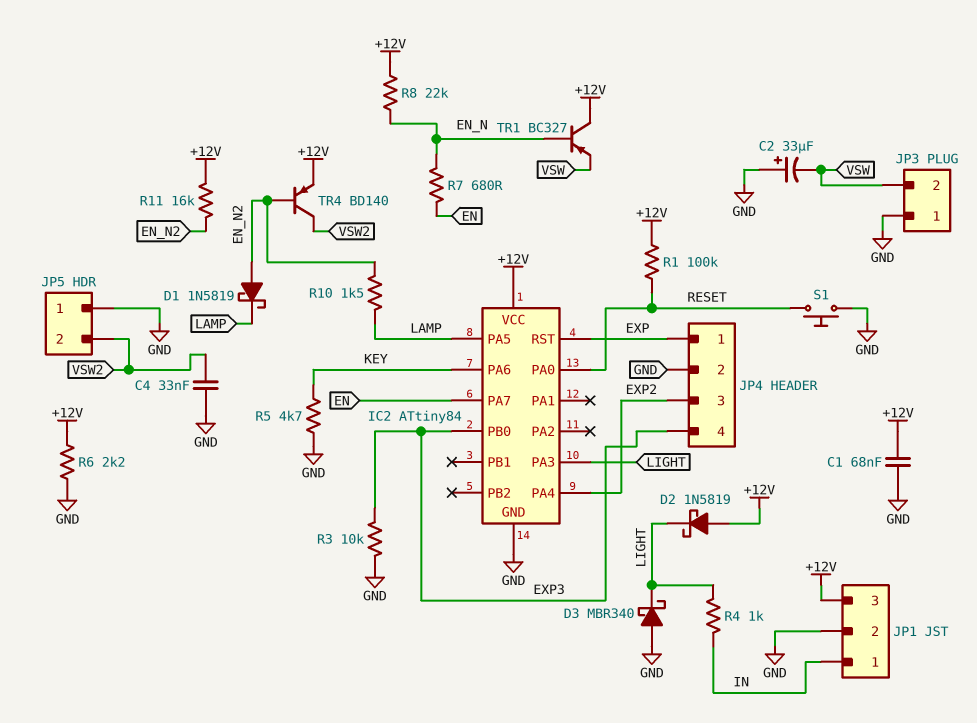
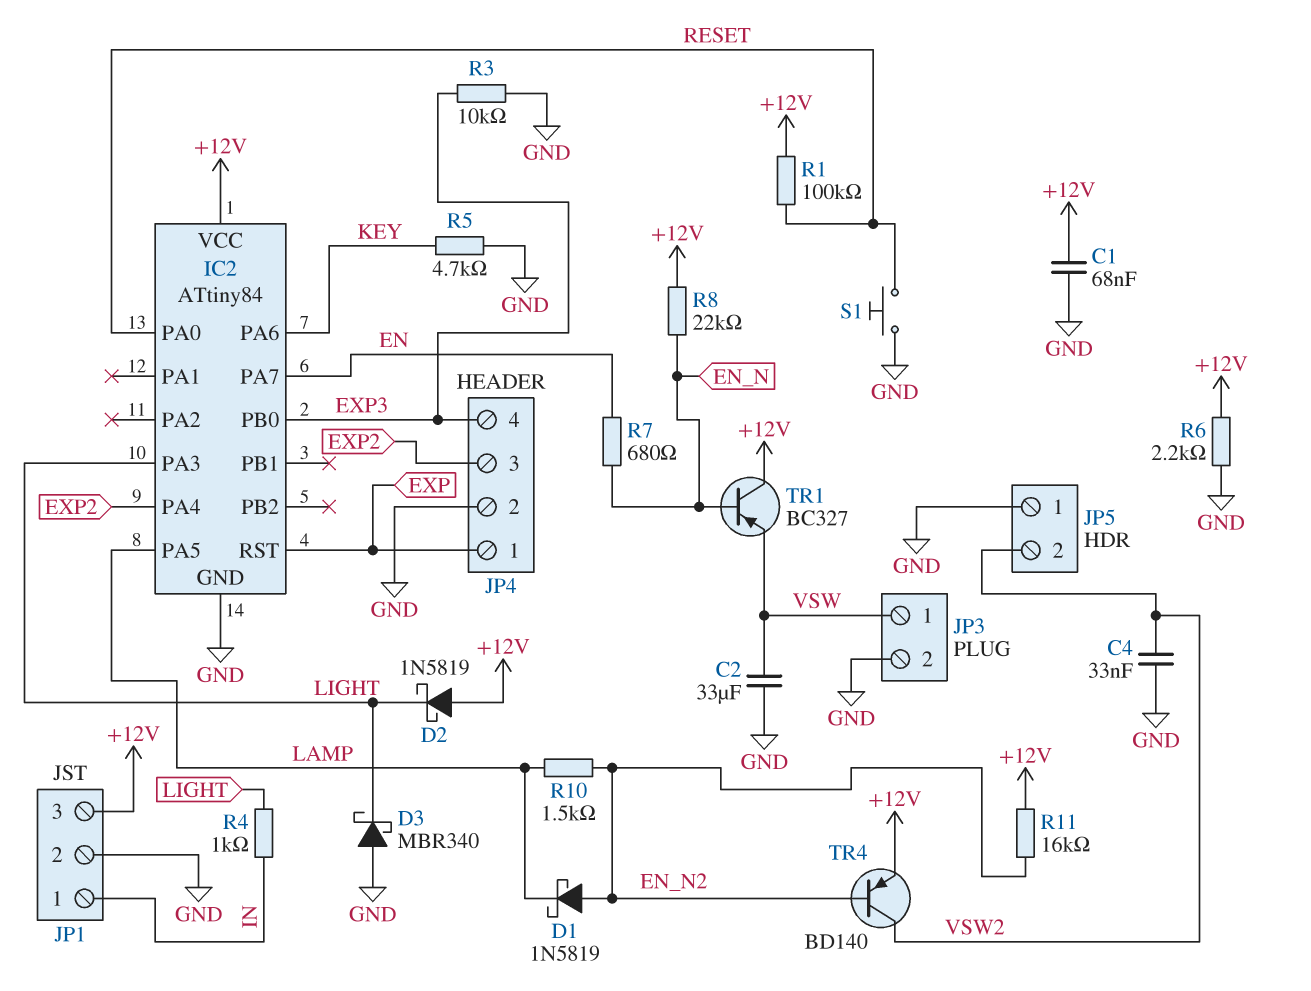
C2: 33uF (plus GND, minus VSW) -> 33uF (GND, VSW)
JP3 pin 1: GND -> VSW
JP3 pin 2: VSW -> GND

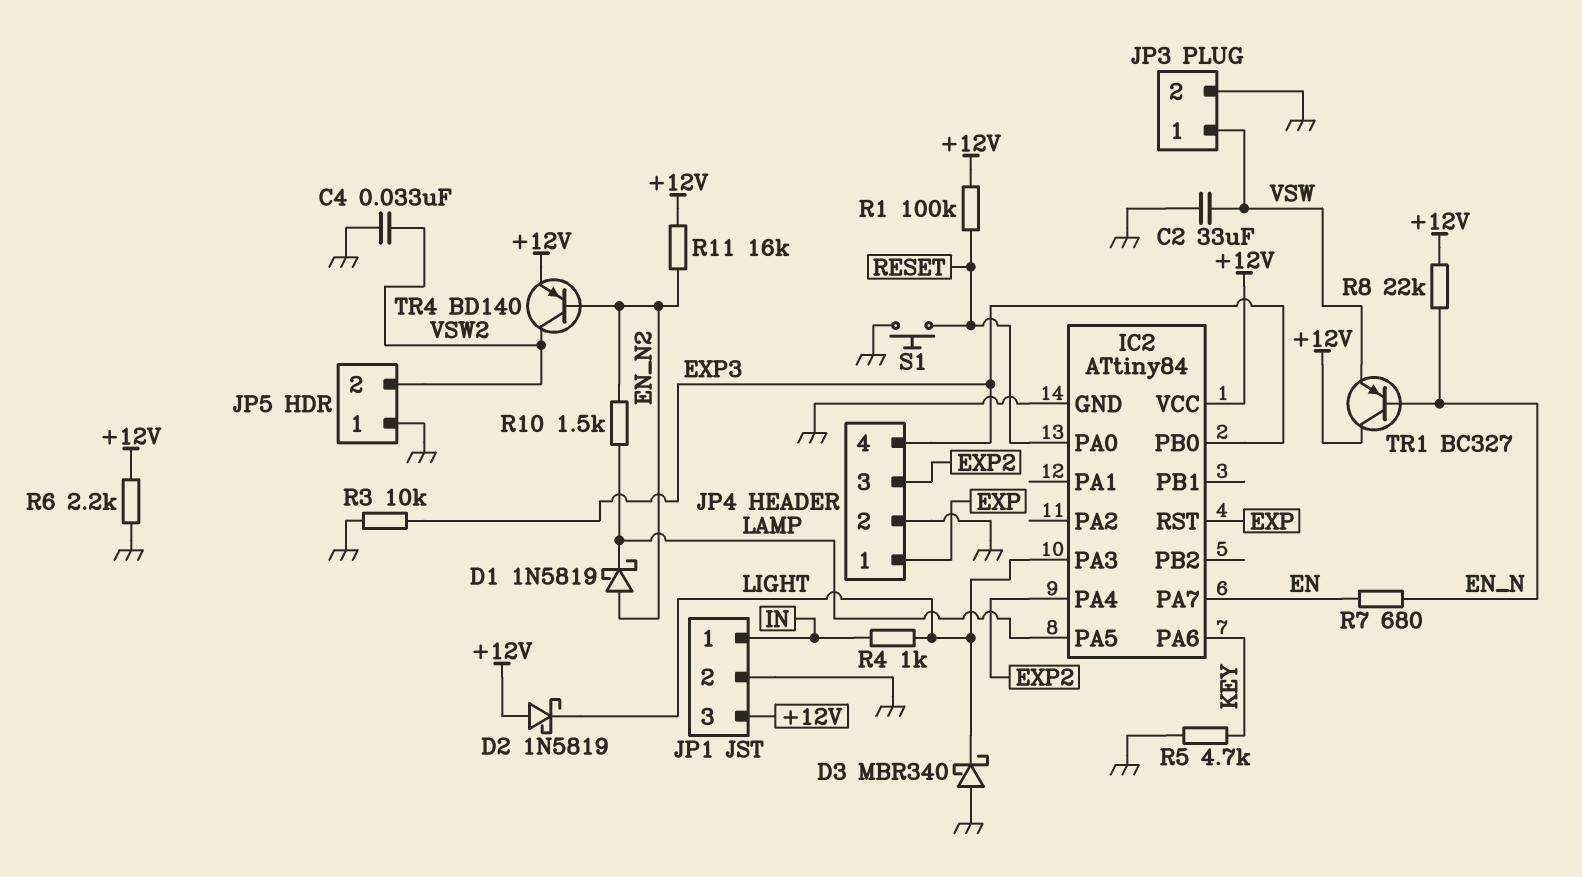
C1: 68nF (+12V, GND) -> none

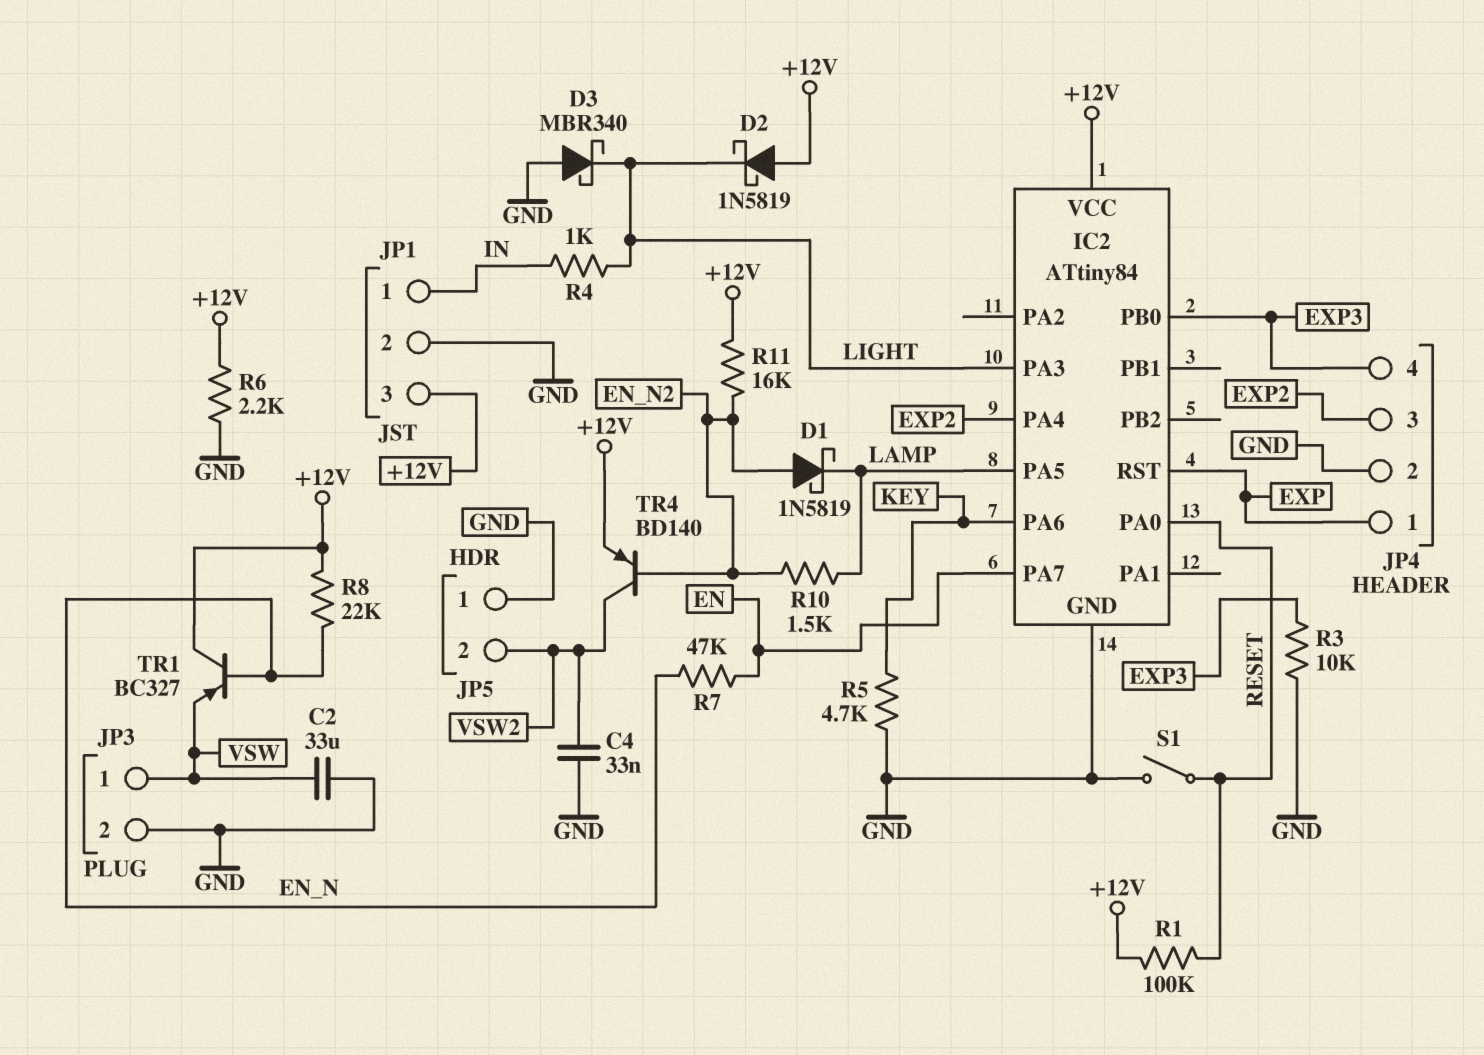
R7: 680 (EN, EN_N) -> 47k (EN, EN_N)
S1: button (GND, RESET) -> switch (GND, RESET)

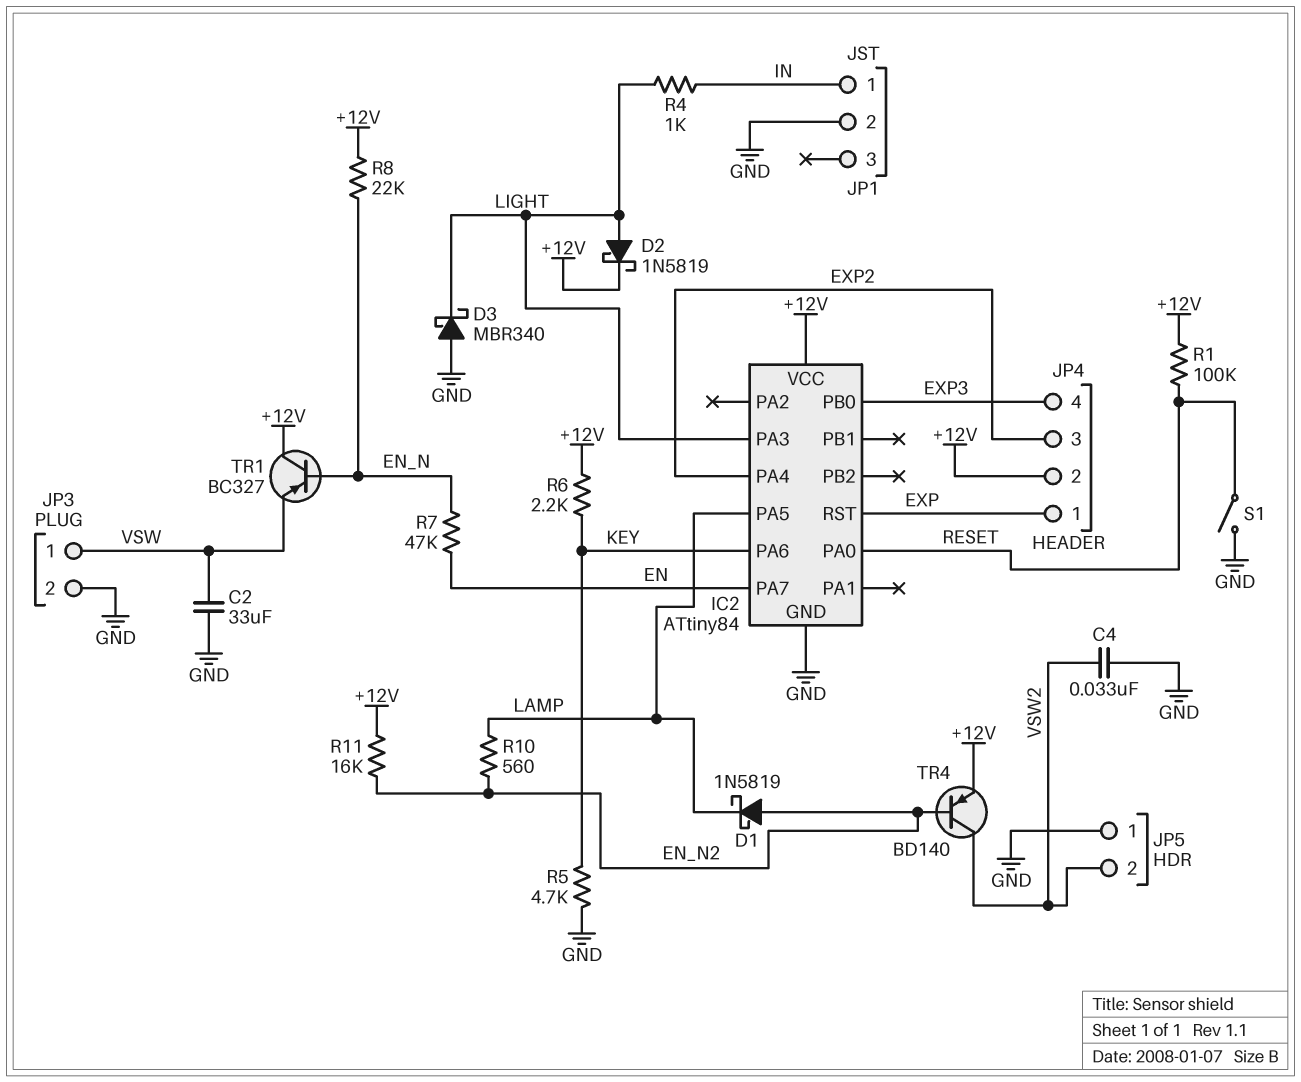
D2: schottky 1N5819 (A +12V, K LIGHT) -> schottky 1N5819 (A LIGHT, K +12V)
JP1 pin 3: +12V -> none
JP4 pin 2: GND -> +12V
R3: 10k (EXP3, GND) -> none
R6: 2.2k (+12V, GND) -> 2.2k (+12V, KEY)
R10: 1.5k (EN_N2, LAMP) -> 560 (EN_N2, LAMP)

